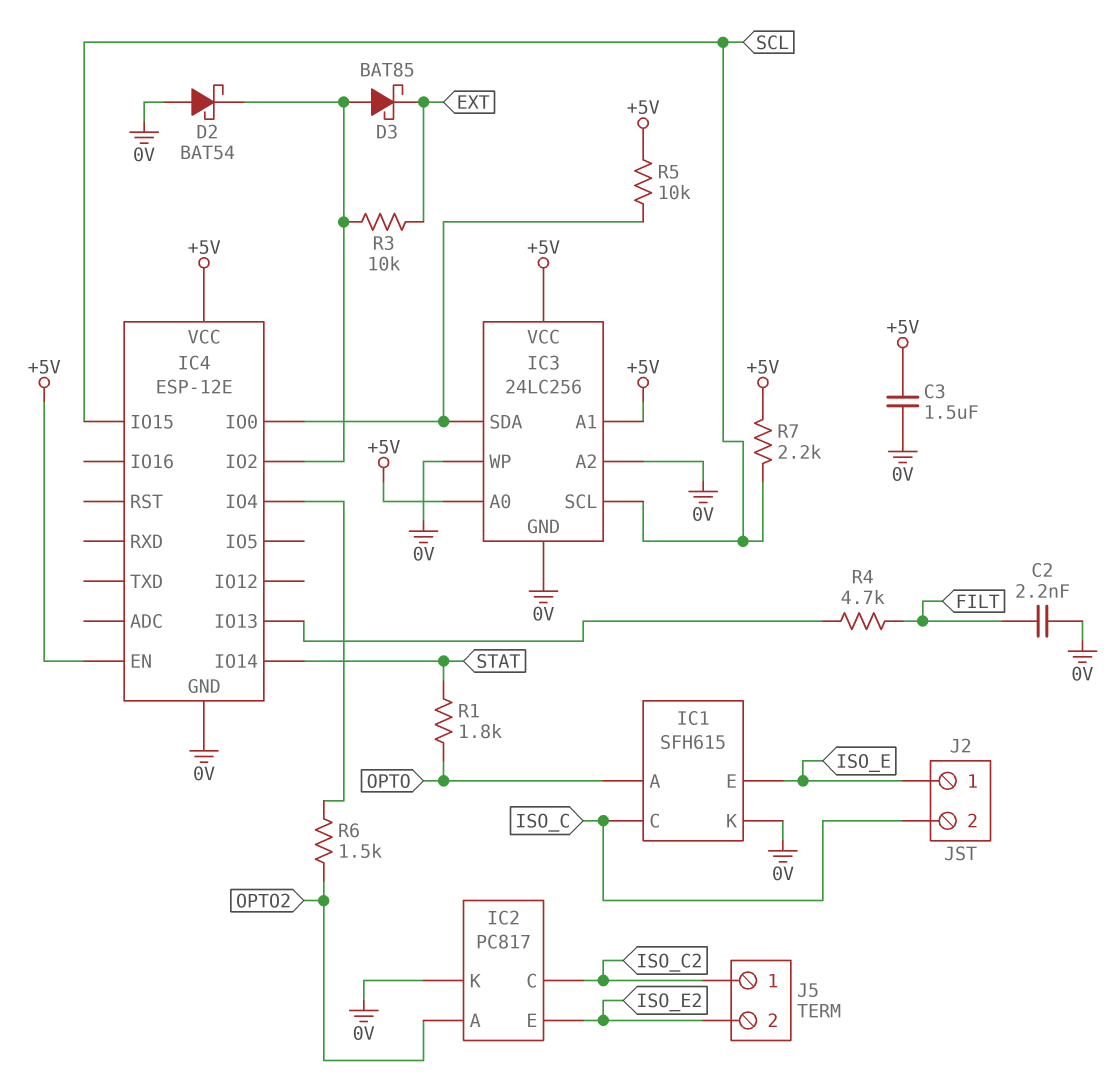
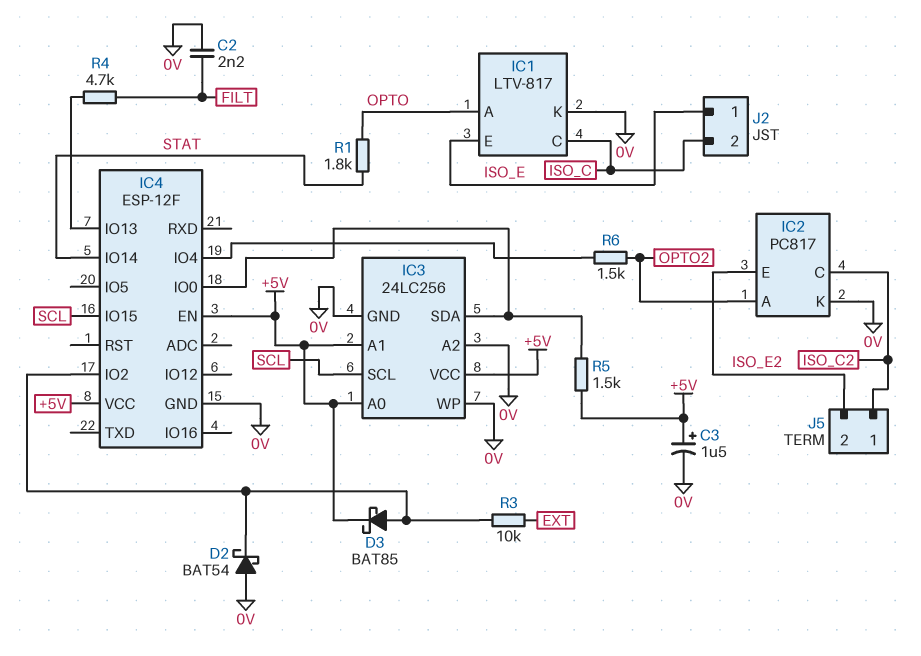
C3: 1.5uF (+5V, 0V) -> 1.5uF (plus +5V, minus 0V)
D3: schottky BAT85 (A IC4/IO2, K EXT) -> schottky BAT85 (A IC4/IO2, K +5V)
IC1: SFH615 -> LTV-817
IC4: ESP-12E -> ESP-12F
R5: 10k (+5V, IC3/SDA) -> 1.5k (+5V, IC3/SDA)
R7: 2.2k (+5V, SCL) -> none

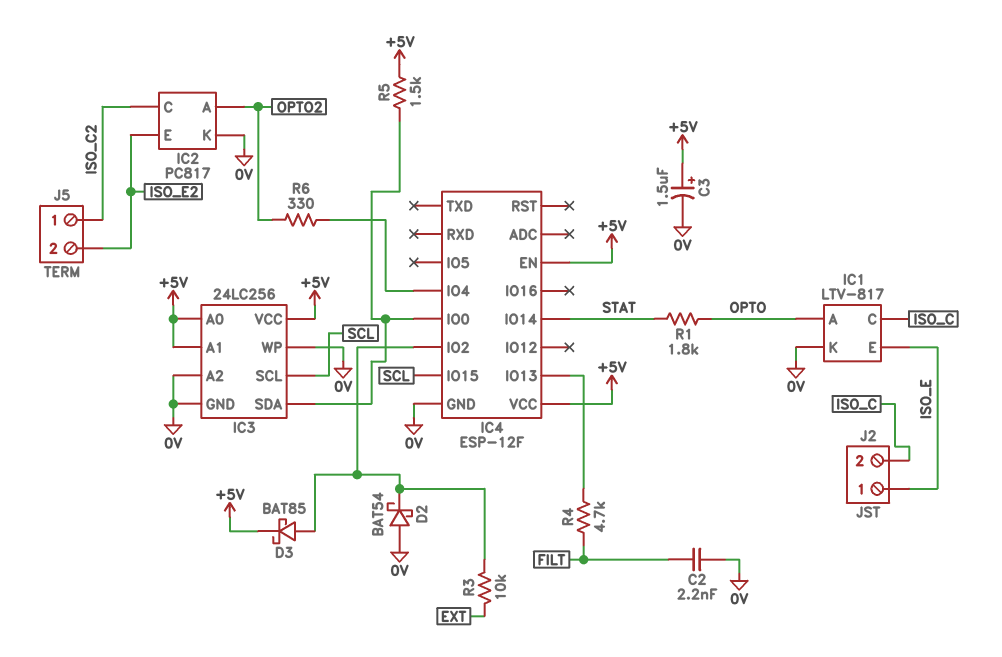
R6: 1.5k (IC4/IO4, OPTO2) -> 330 (IC4/IO4, OPTO2)

